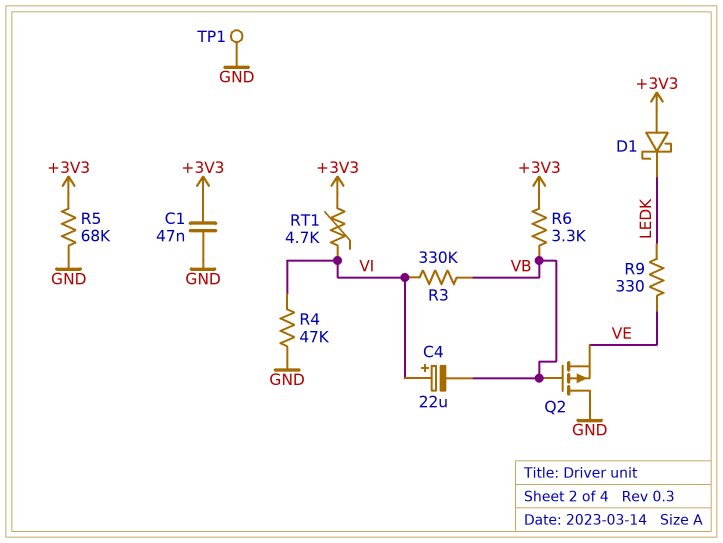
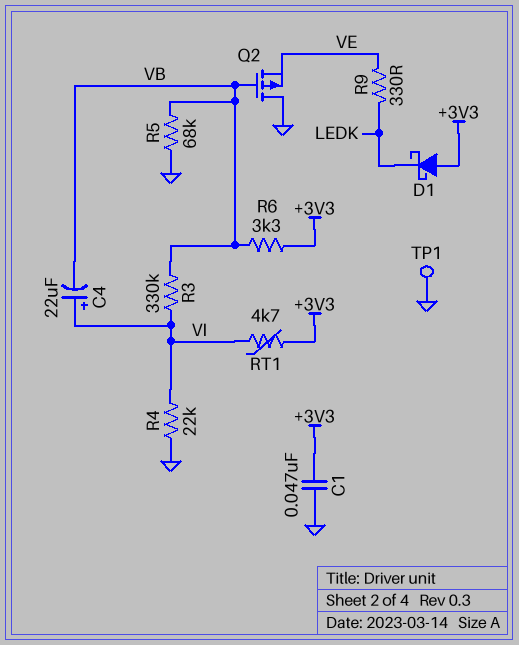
R4: 47k (GND, VI) -> 22k (GND, VI)
R5: 68k (+3V3, GND) -> 68k (GND, VB)

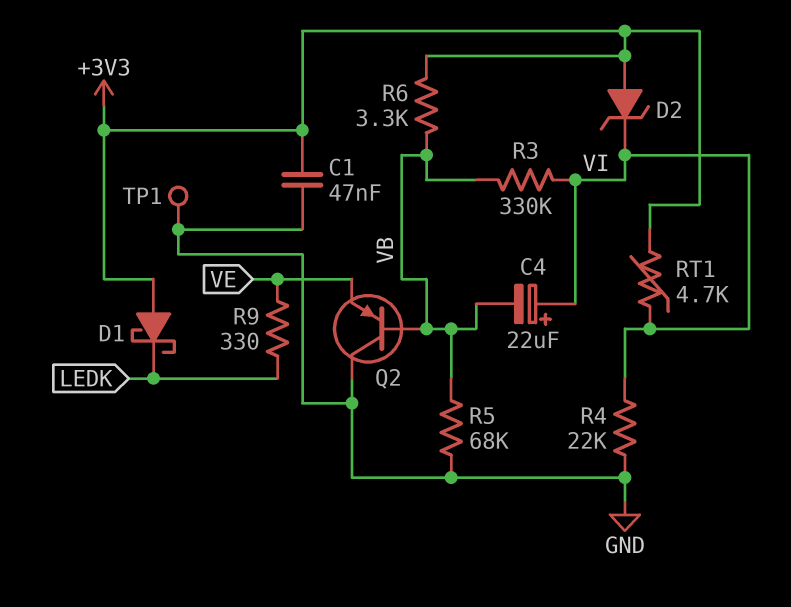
D2: none -> zener (A +3V3, K VI)
Q2: PMOS (G VB, D GND, S VE) -> PNP (B VB, C GND, E VE)

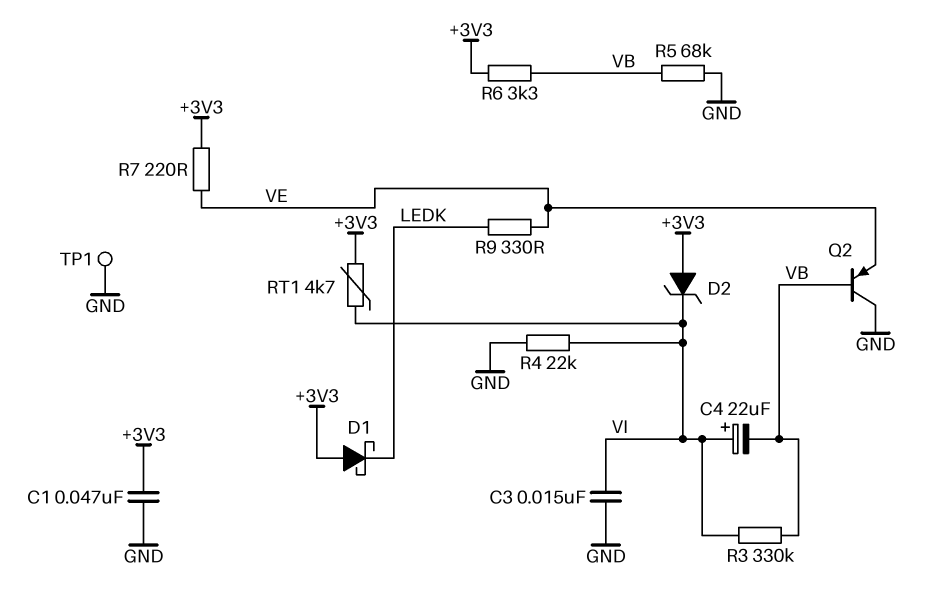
C3: none -> 15nF (GND, VI)
R7: none -> 220 (+3V3, VE)

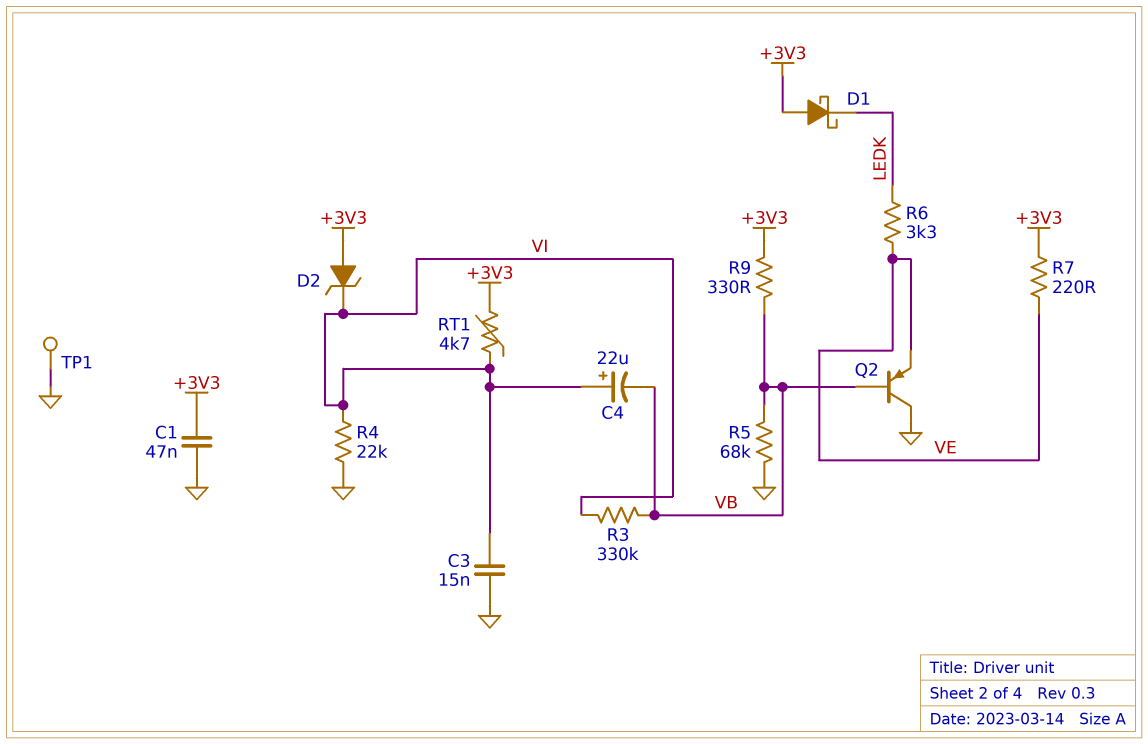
R6: 3.3k (+3V3, VB) -> 3.3k (LEDK, VE)
R9: 330 (LEDK, VE) -> 330 (+3V3, VB)

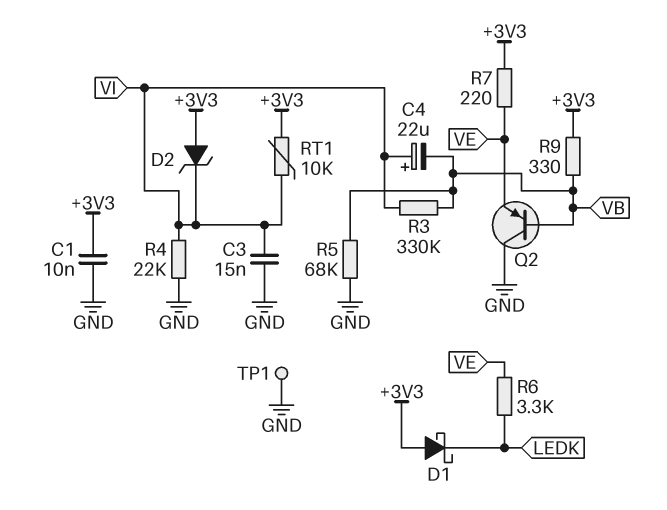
C1: 47nF (+3V3, GND) -> 10nF (+3V3, GND)
RT1: 4.7k (+3V3, VI) -> 10k (+3V3, VI)

